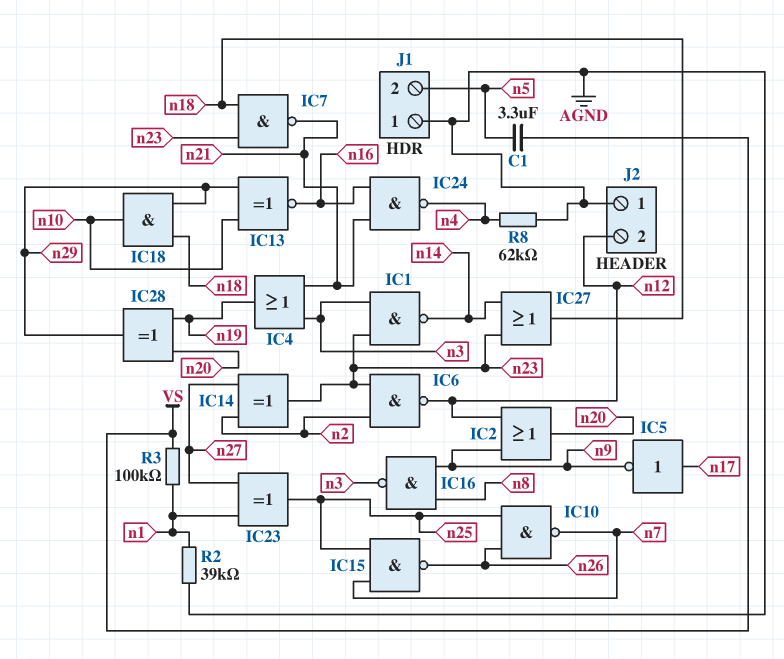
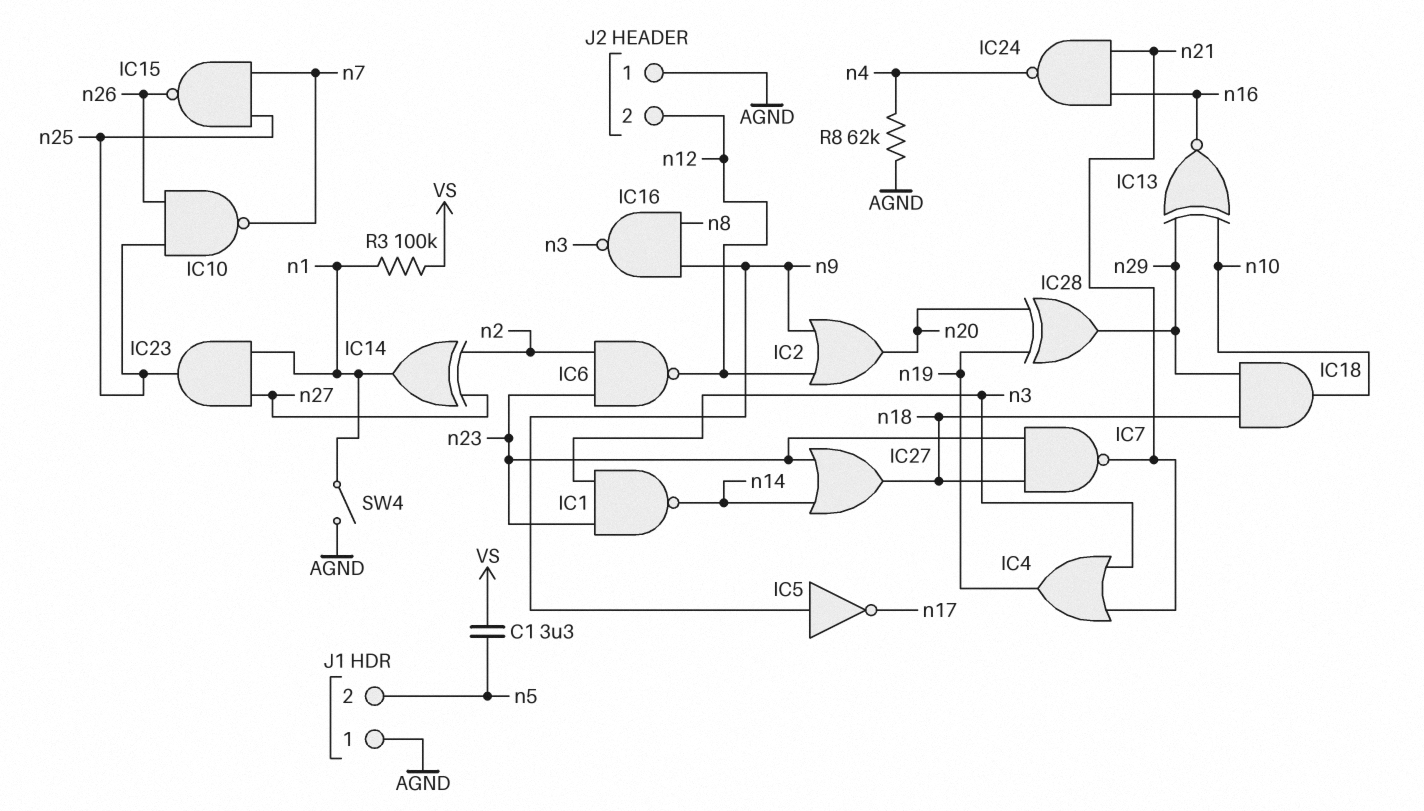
IC5: NOT (in n17, out n9) -> NOT (in n9, out n17)
IC14: XOR (in n2, in n27, out n23) -> XOR (in n2, in n27, out n1)
IC23: XOR (in n1, in n27, out n25) -> AND (in n1, in n27, out n25)
R2: 39k (AGND, n1) -> none
SW4: none -> switch (AGND, n1)

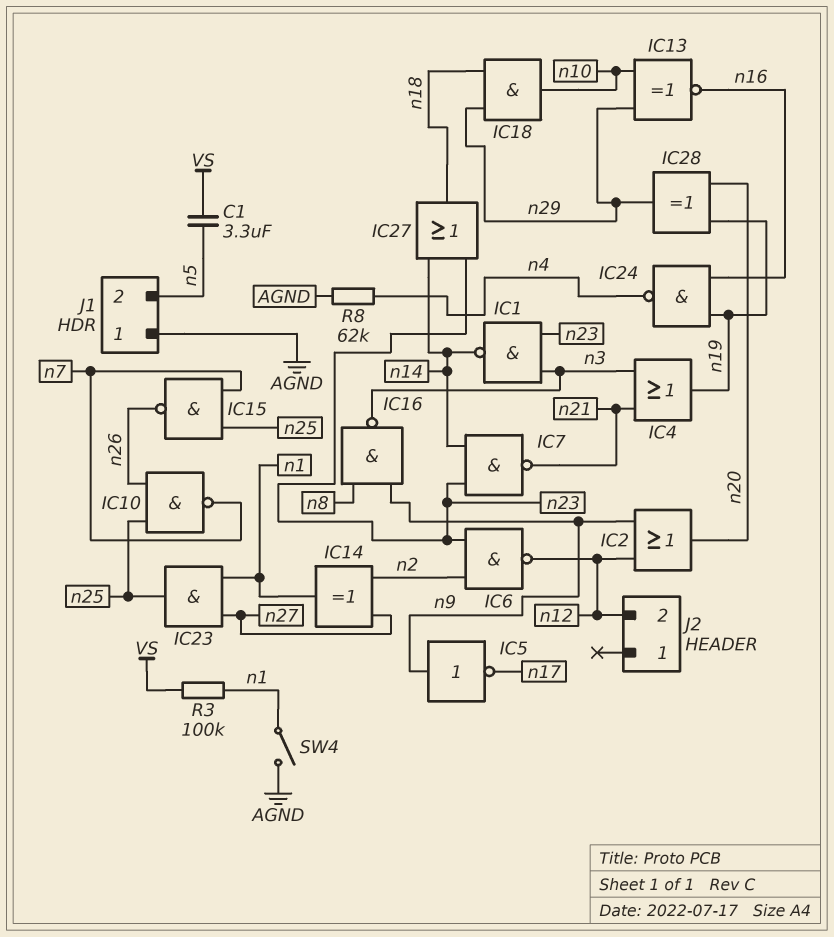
IC7: NAND (in n18, in n23, out n21) -> NAND (in n14, in n23, out n21)
IC24: NAND (in n16, in n21, out n4) -> NAND (in n16, in n19, out n4)
J2 pin 1: AGND -> none

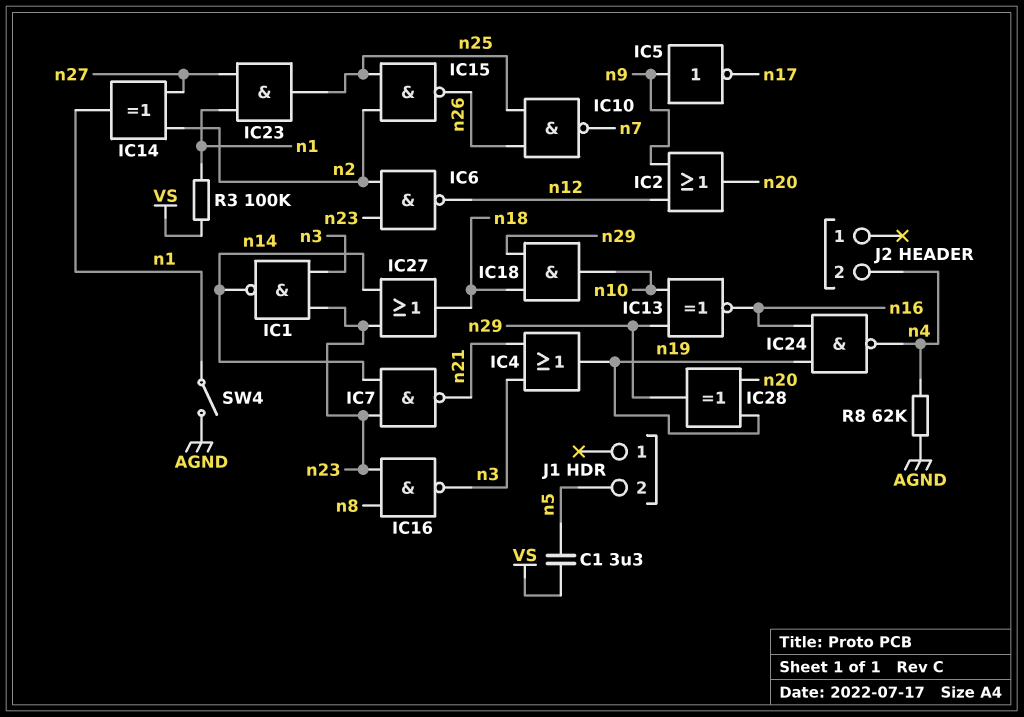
IC15: NAND (in n7, in n25, out n26) -> NAND (in n2, in n25, out n26)
IC16: NAND (in n8, in n9, out n3) -> NAND (in n8, in n23, out n3)
J1 pin 1: AGND -> none
J2 pin 2: n12 -> n4

